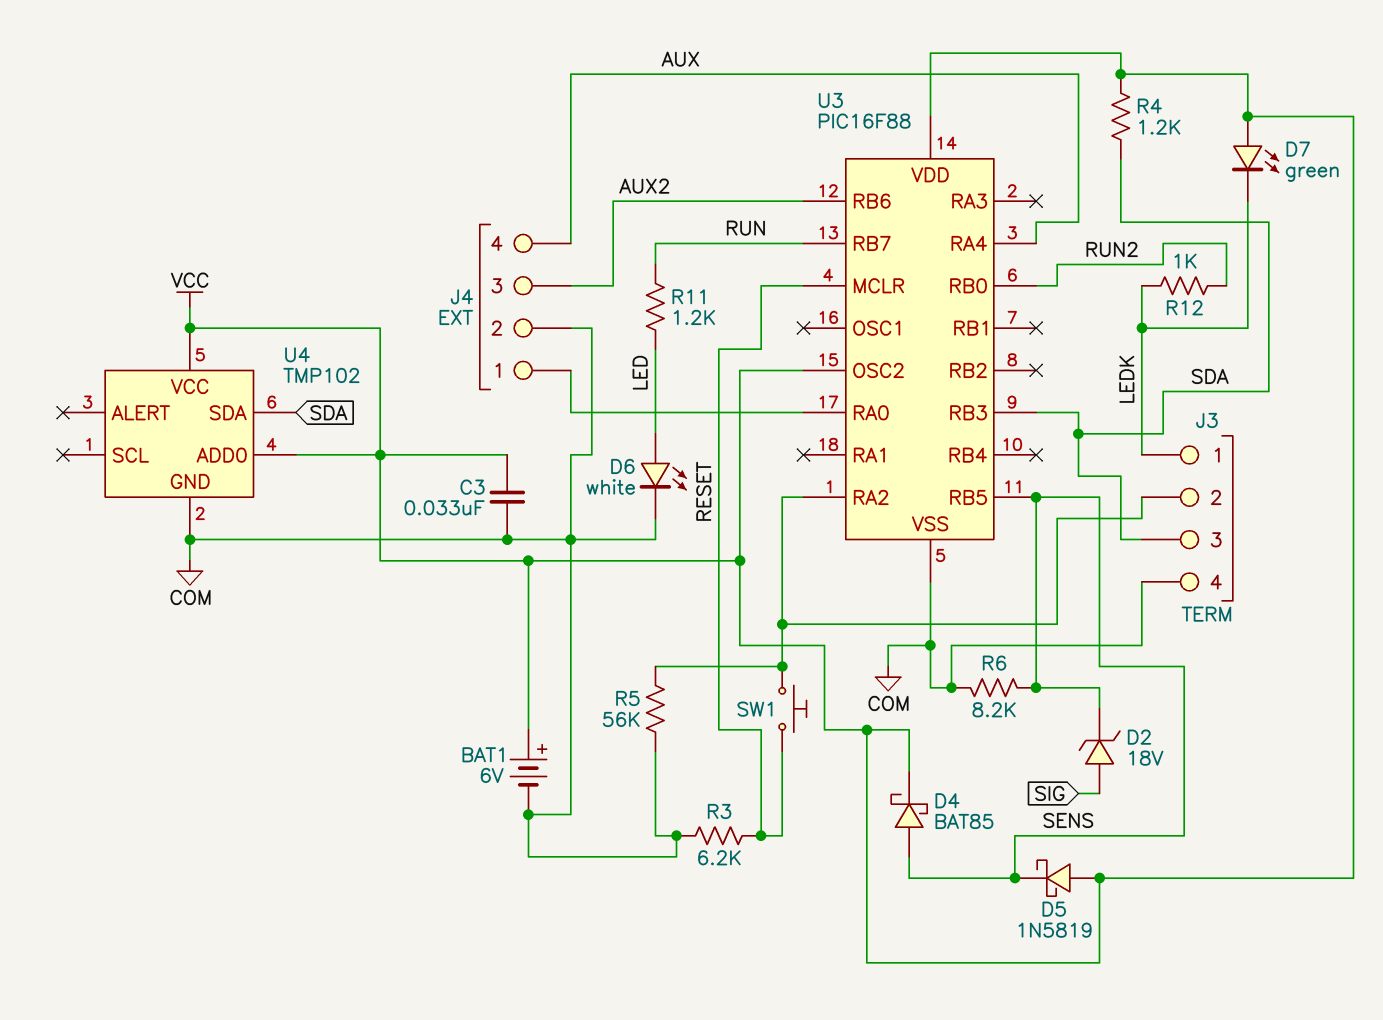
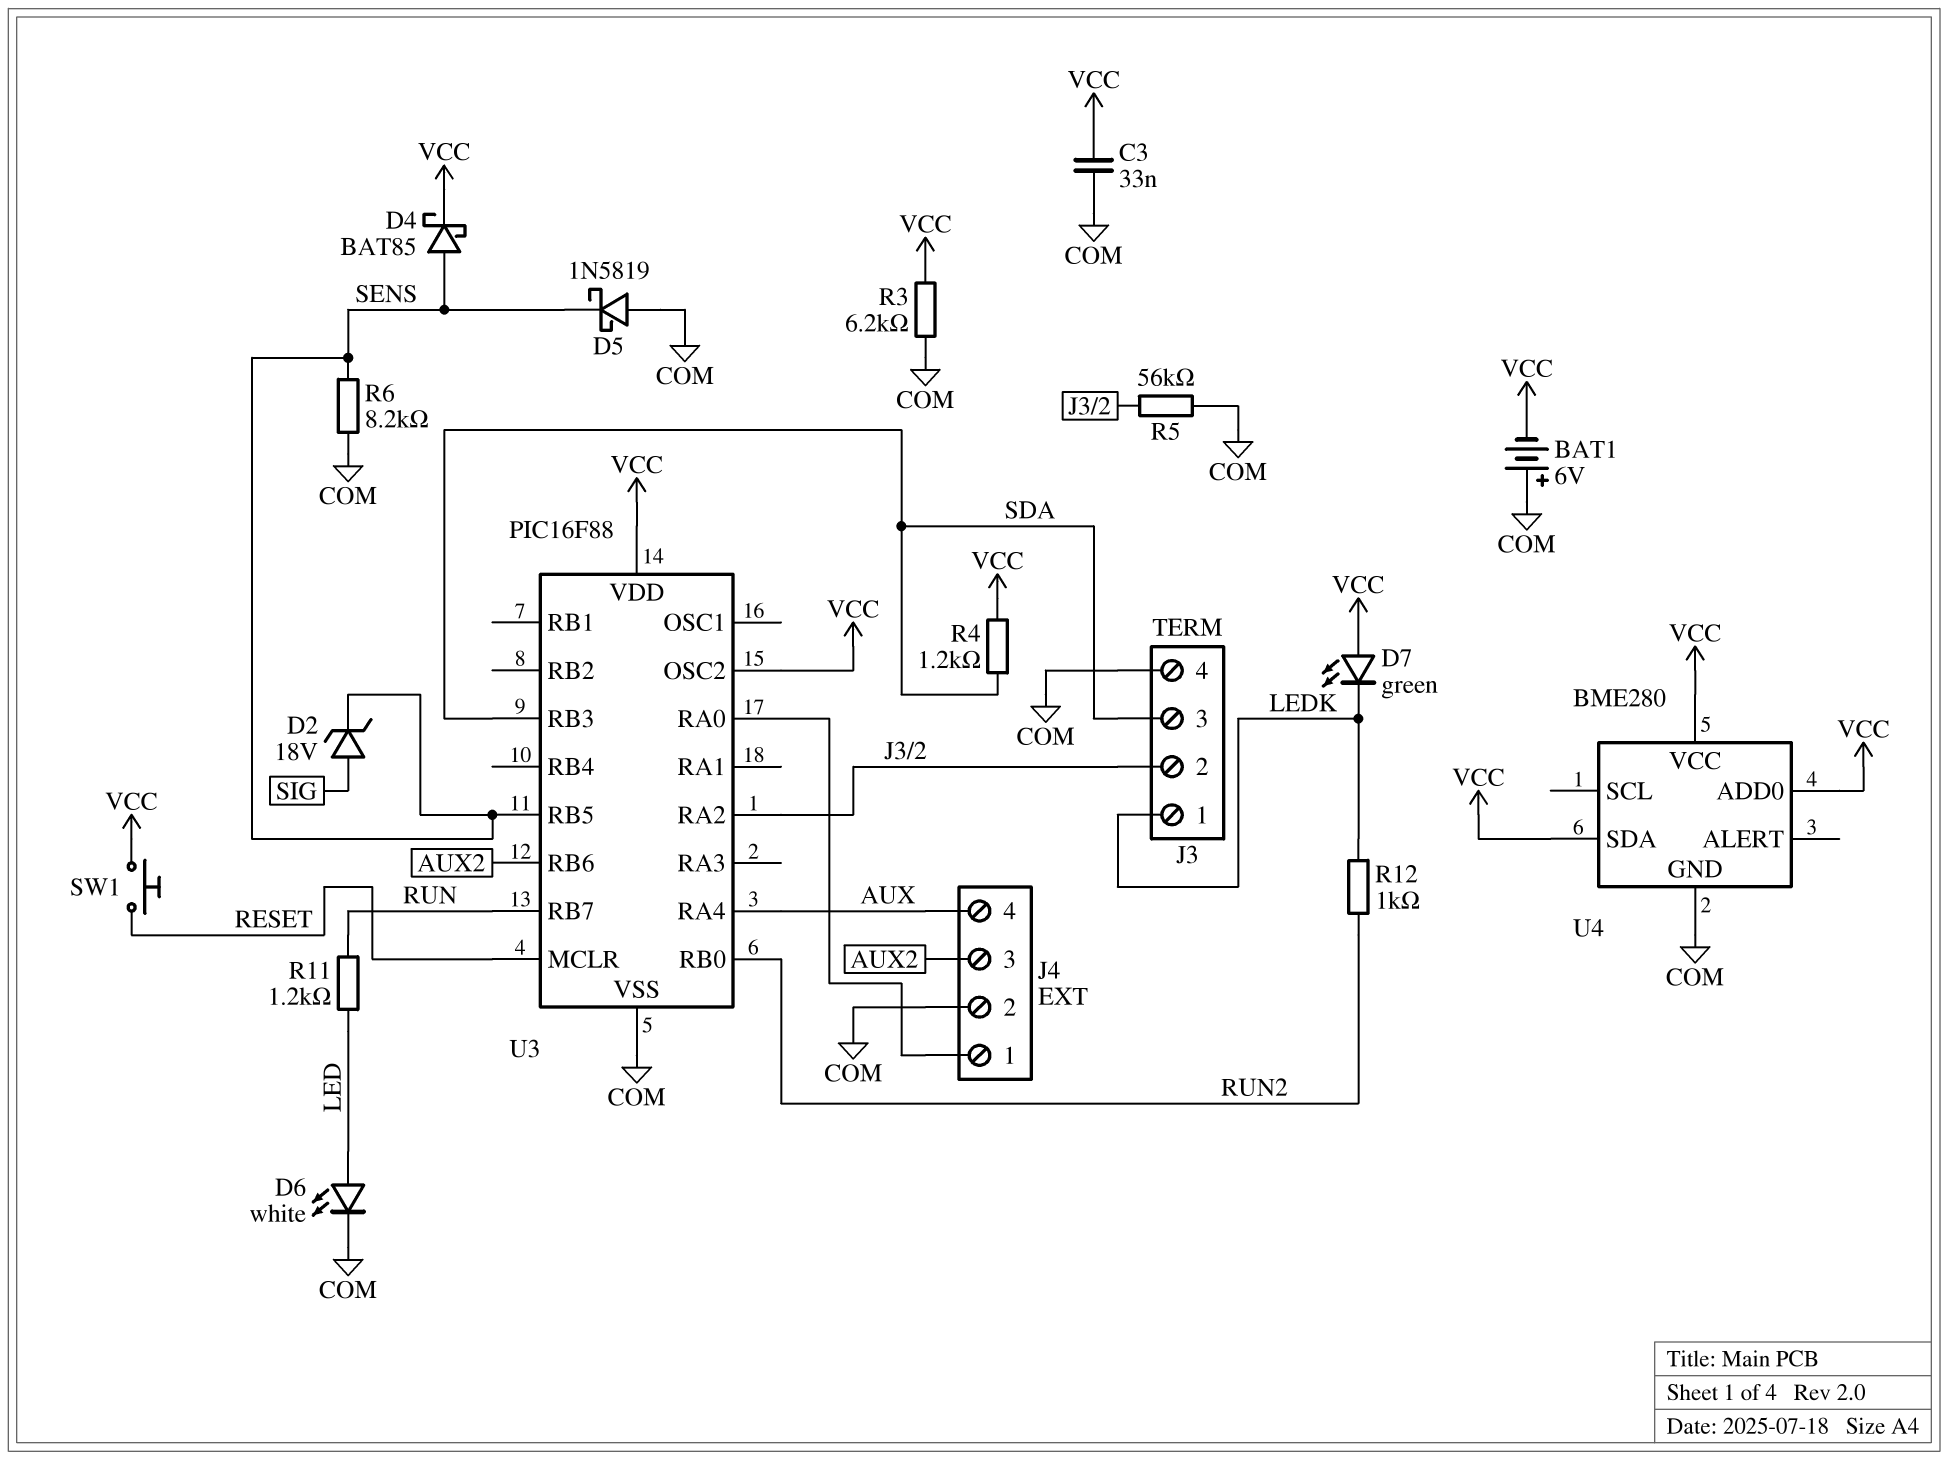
BAT1: 6V (plus VCC, minus COM) -> 6V (plus COM, minus VCC)
D5: schottky 1N5819 (A VCC, K SENS) -> schottky 1N5819 (A COM, K SENS)
R3: 6.2k (COM, RESET) -> 6.2k (COM, VCC)
SW1: button (J3/2, RESET) -> button (RESET, VCC)
U4: TMP102 -> BME280
U4 pin SDA: SDA -> VCC

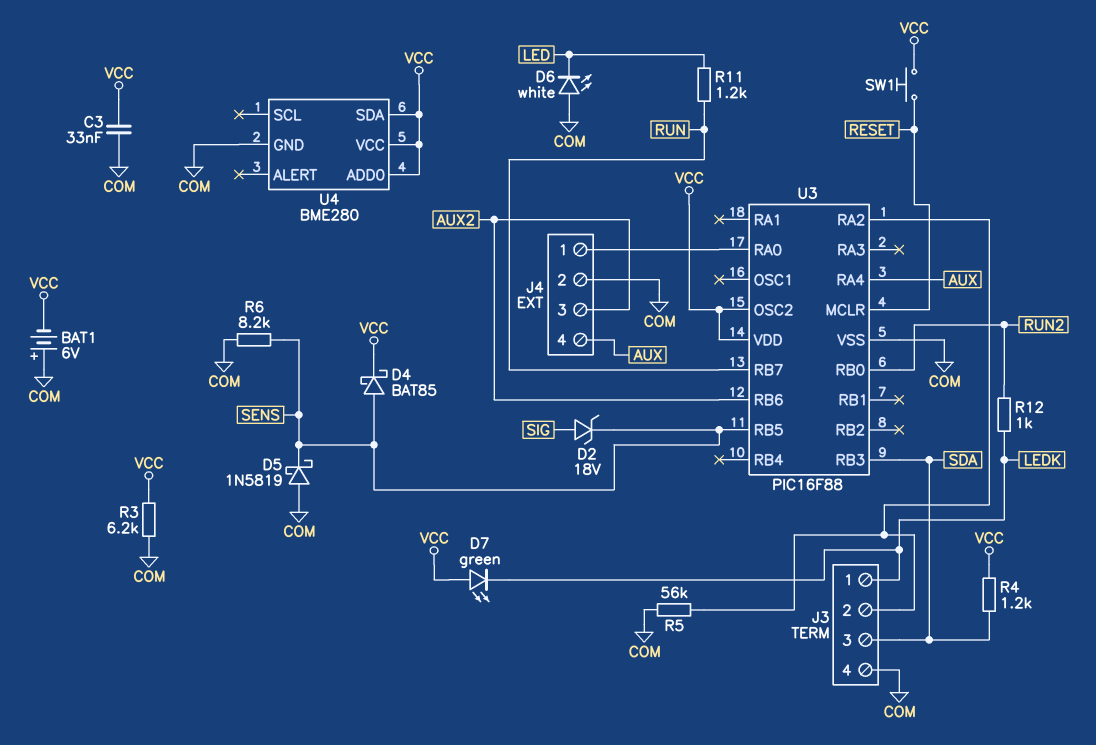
D6: LED white (A LED, K COM) -> LED white (A COM, K LED)

